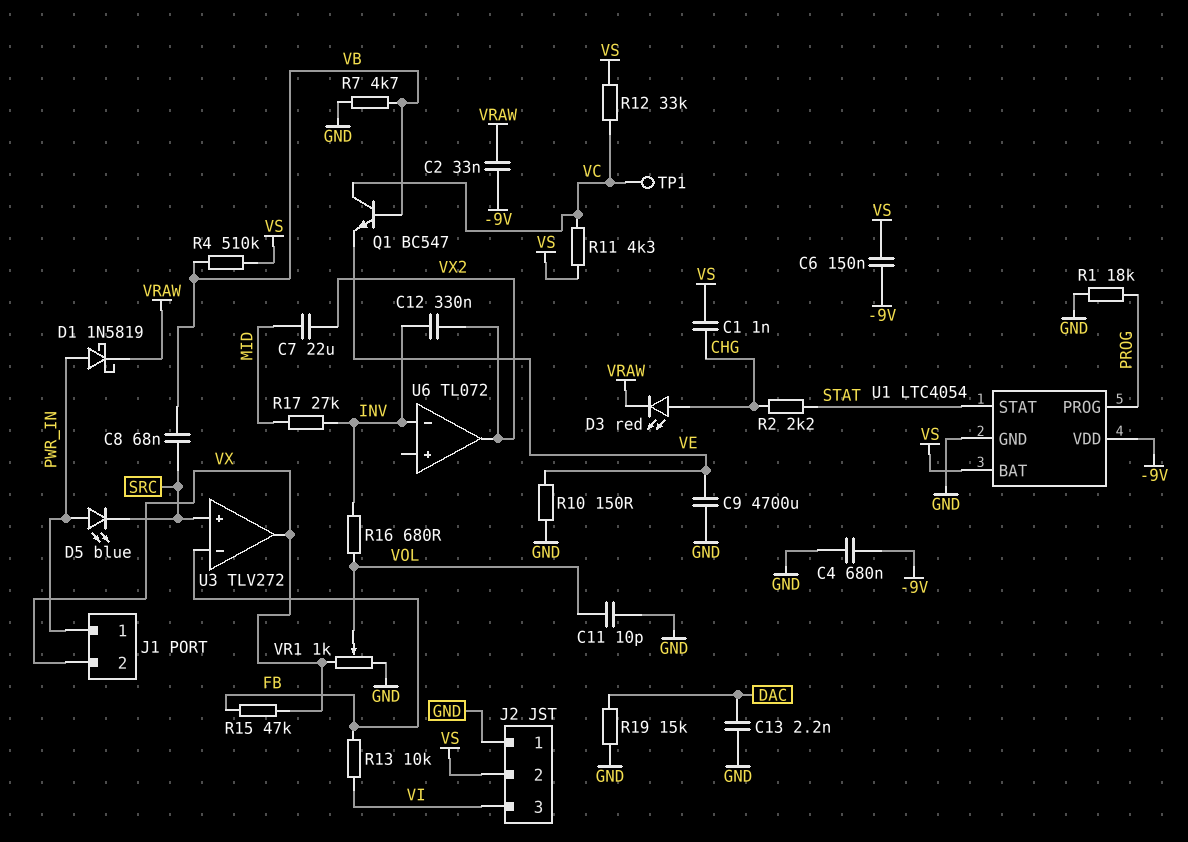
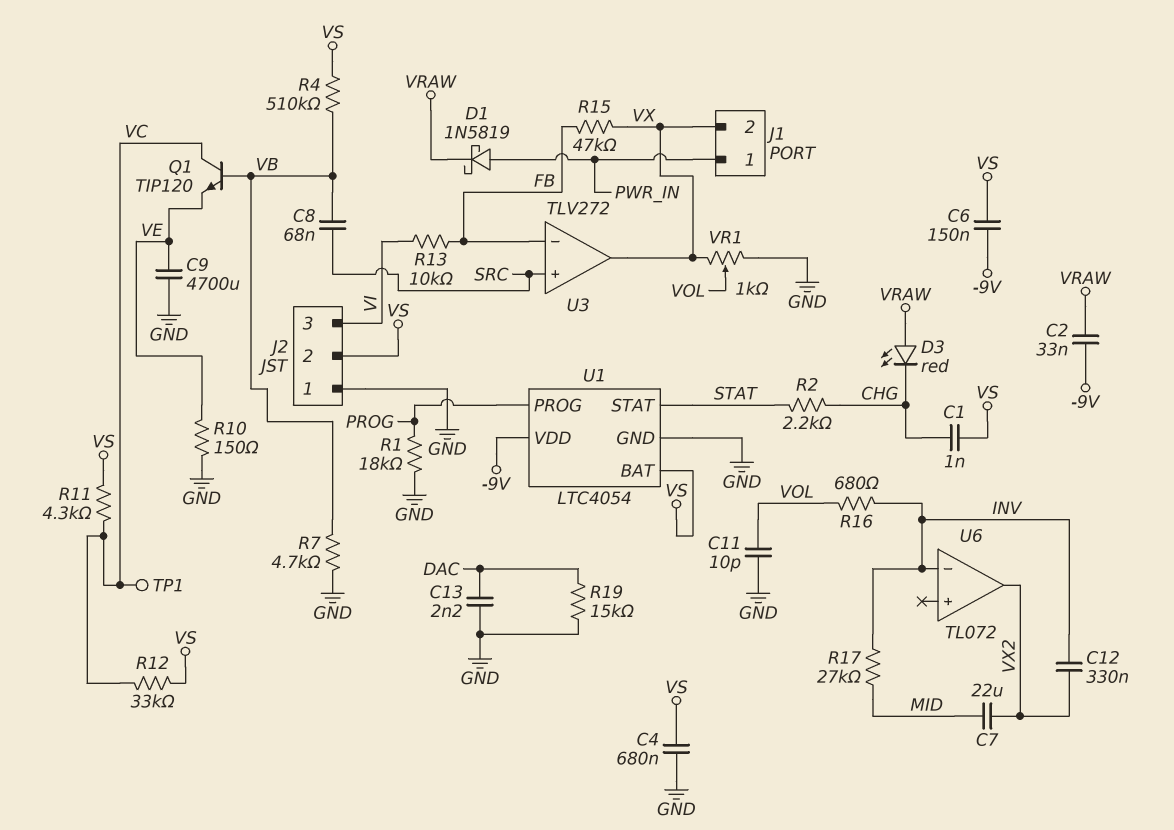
C4: 680nF (-9V, GND) -> 680nF (GND, VS)
D3: LED red (A CHG, K VRAW) -> LED red (A VRAW, K CHG)
D5: LED blue (A PWR_IN, K SRC) -> none
Q1: NPN BC547 (B VB, C VC, E VE) -> NPN TIP120 (B VB, C VC, E VE)

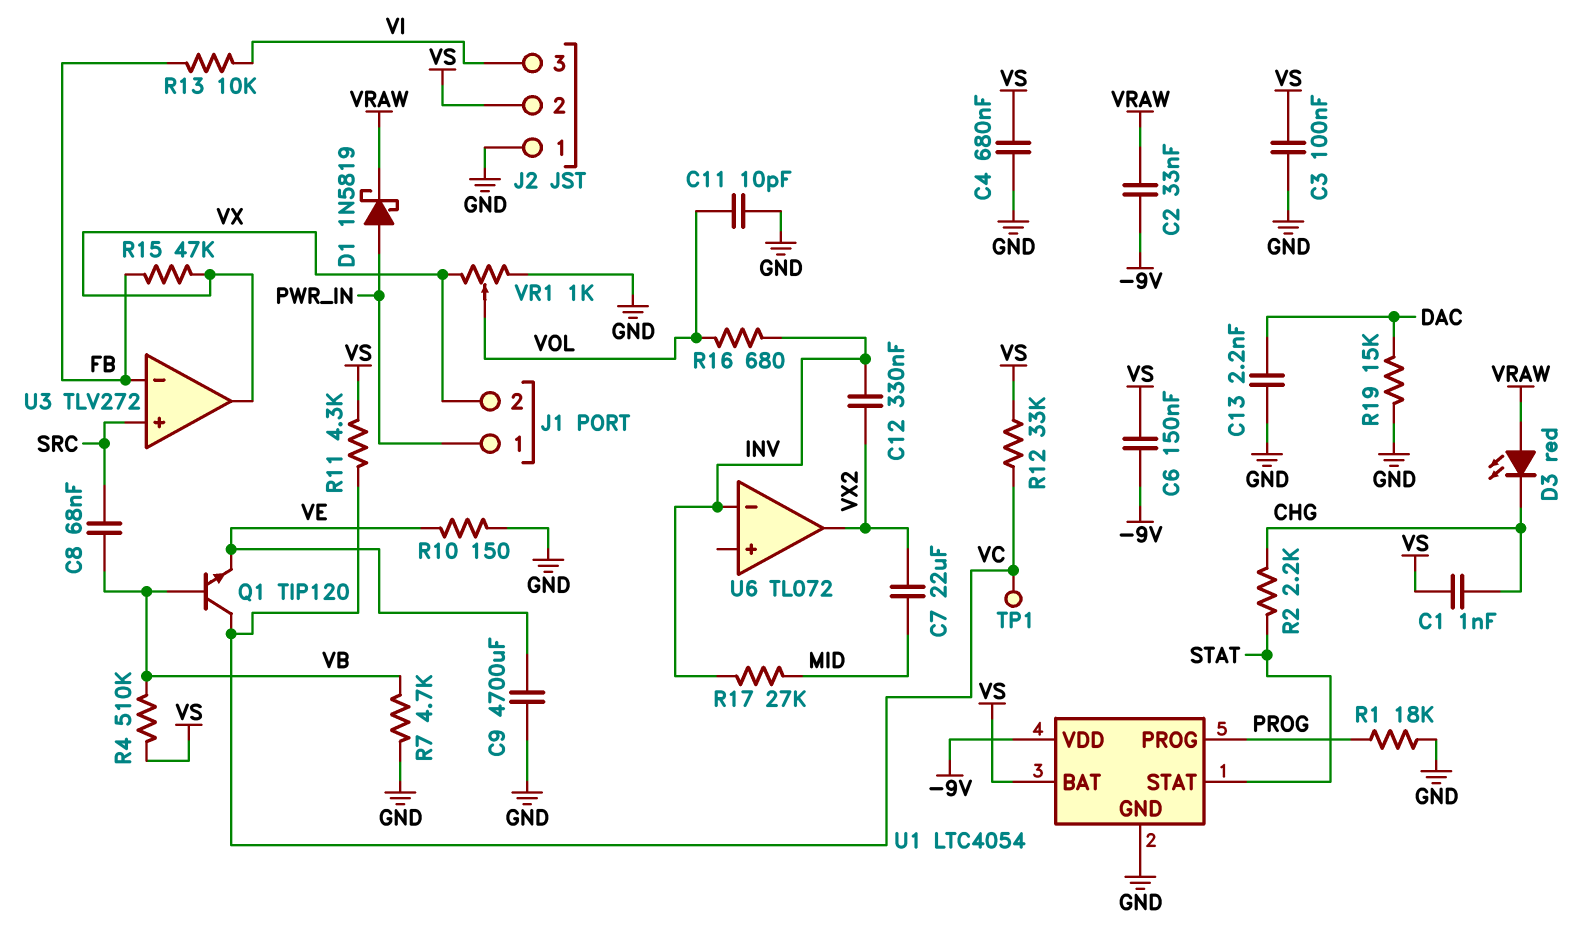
C3: none -> 100nF (GND, VS)

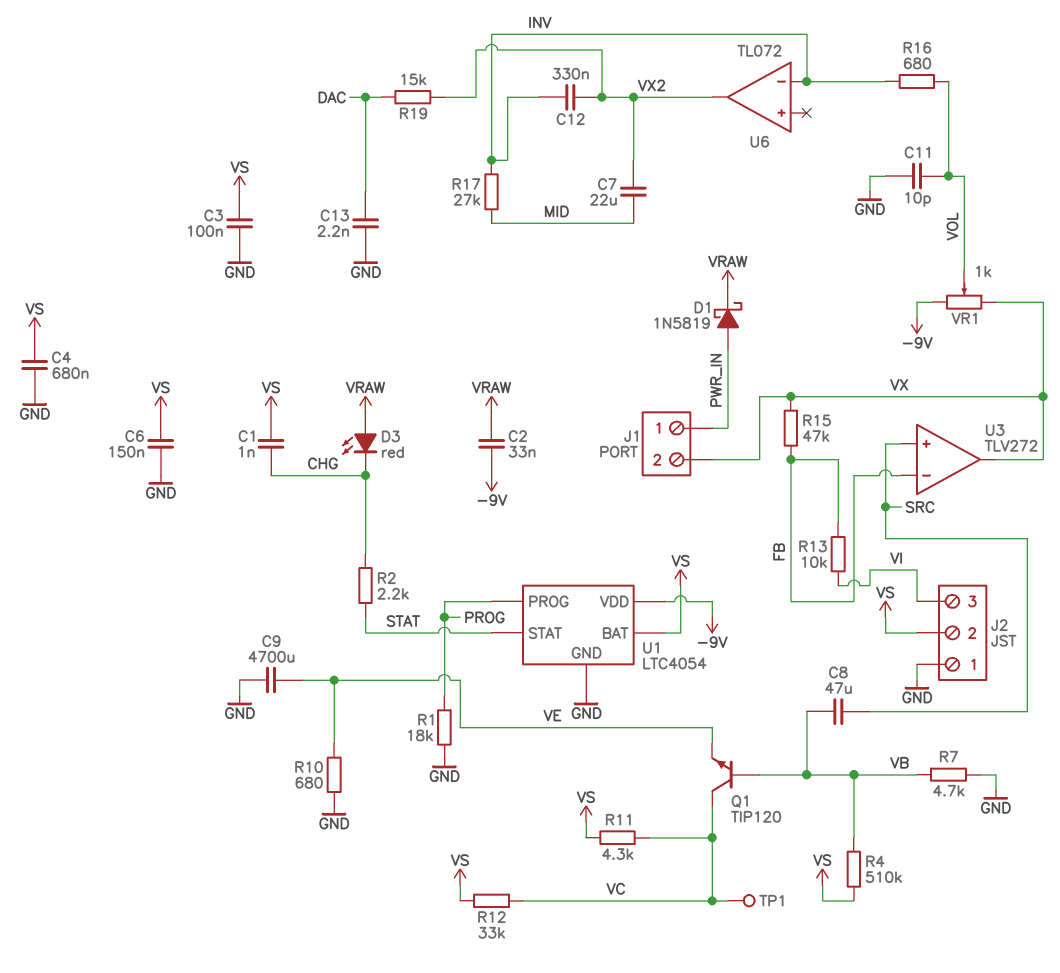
C6: 150nF (-9V, VS) -> 150nF (GND, VS)
C8: 68nF (SRC, VB) -> 47uF (SRC, VB)
R10: 150 (GND, VE) -> 680 (GND, VE)
R19: 15k (DAC, GND) -> 15k (DAC, VX2)
VR1: 1k (GND, VX, wiper VOL) -> 1k (-9V, VX, wiper VOL)

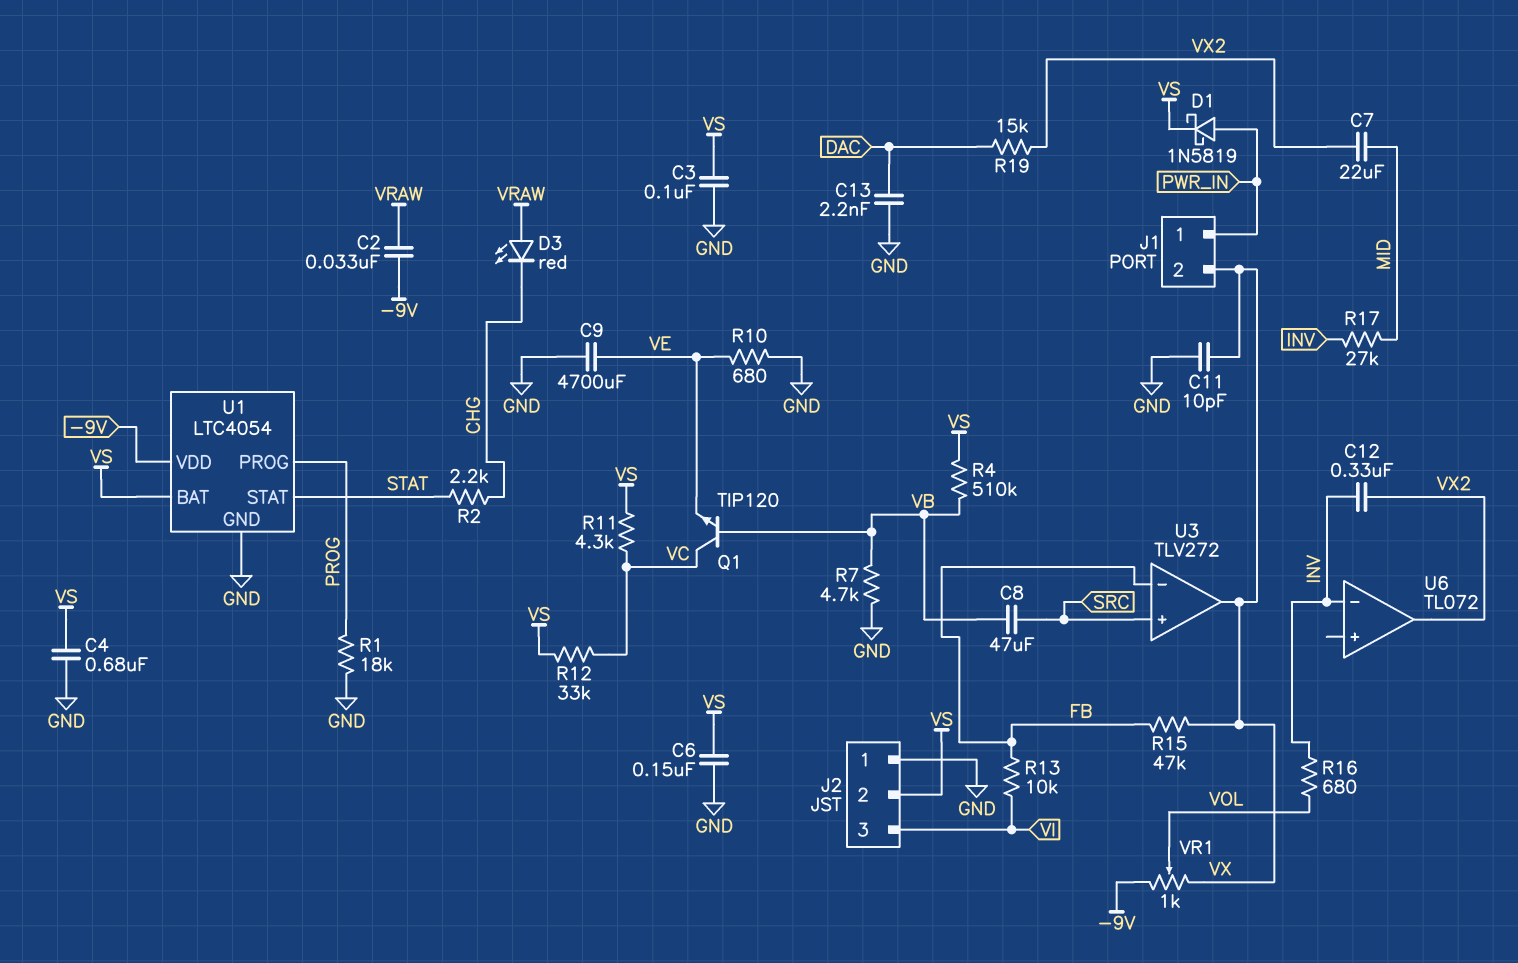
C1: 1nF (CHG, VS) -> none
C11: 10pF (GND, VOL) -> 10pF (GND, VX)
D1: schottky 1N5819 (A PWR_IN, K VRAW) -> schottky 1N5819 (A PWR_IN, K VS)
TP1: test point (VC) -> none

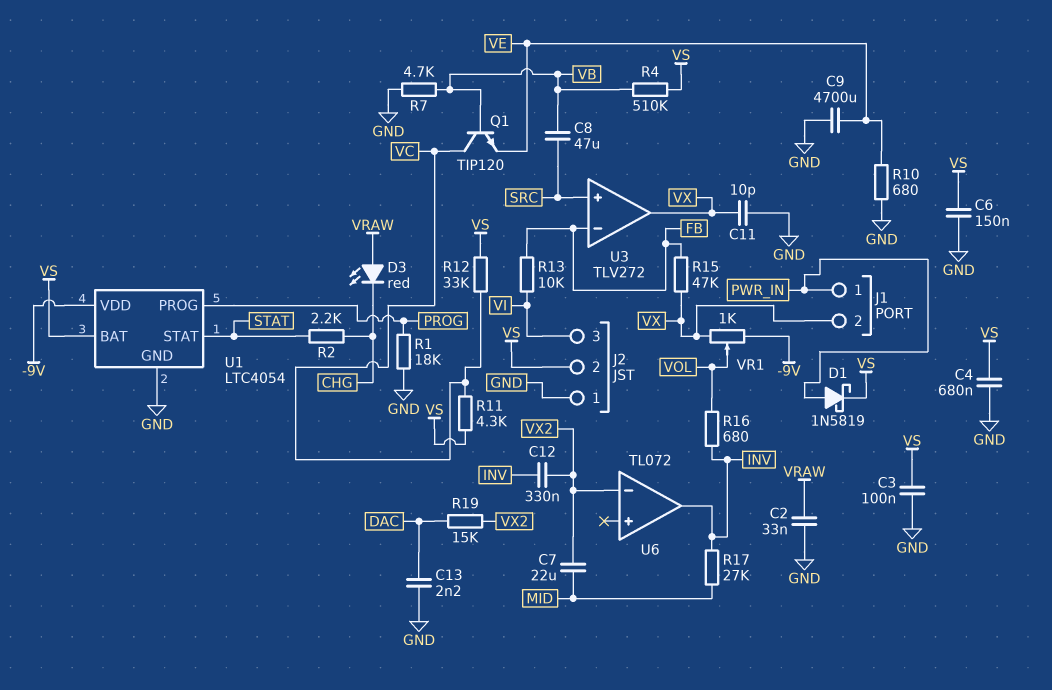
C2: 33nF (-9V, VRAW) -> 33nF (GND, VRAW)
U6 pin in-: INV -> VX2
U6 pin out: VX2 -> INV

